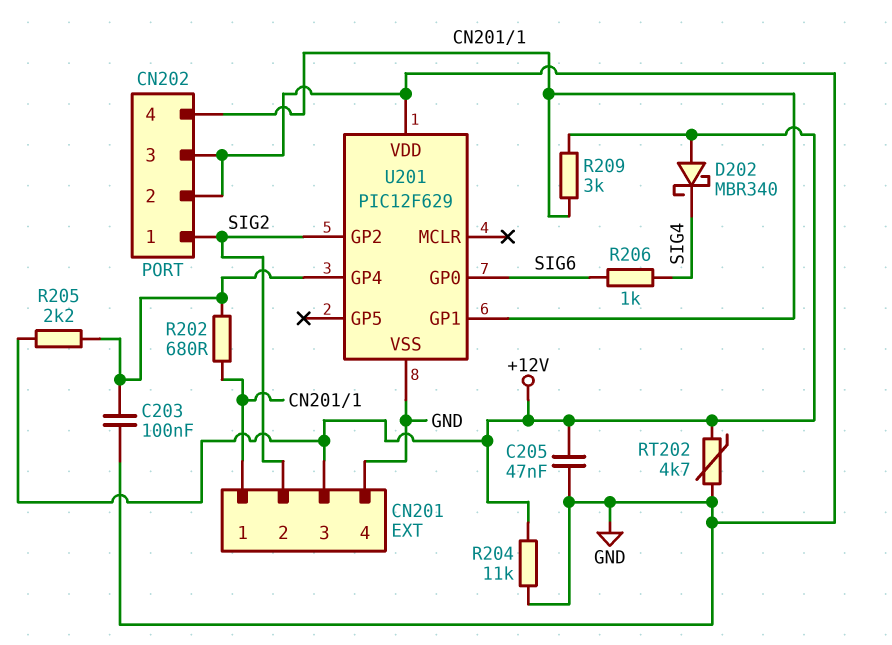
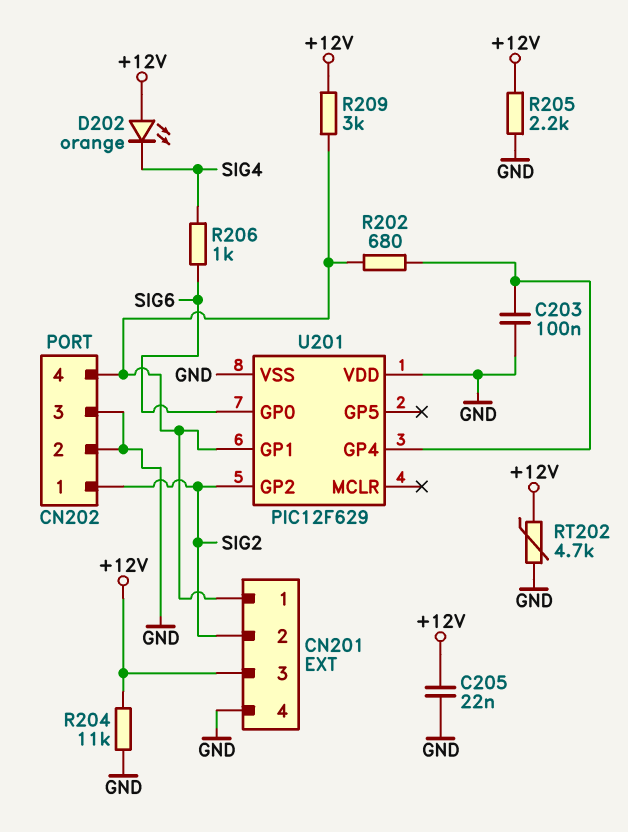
C205: 47nF (+12V, GND) -> 22nF (+12V, GND)
D202: schottky MBR340 (A +12V, K SIG4) -> LED orange (A +12V, K SIG4)
R205: 2.2k (+12V, U201/GP4) -> 2.2k (+12V, GND)

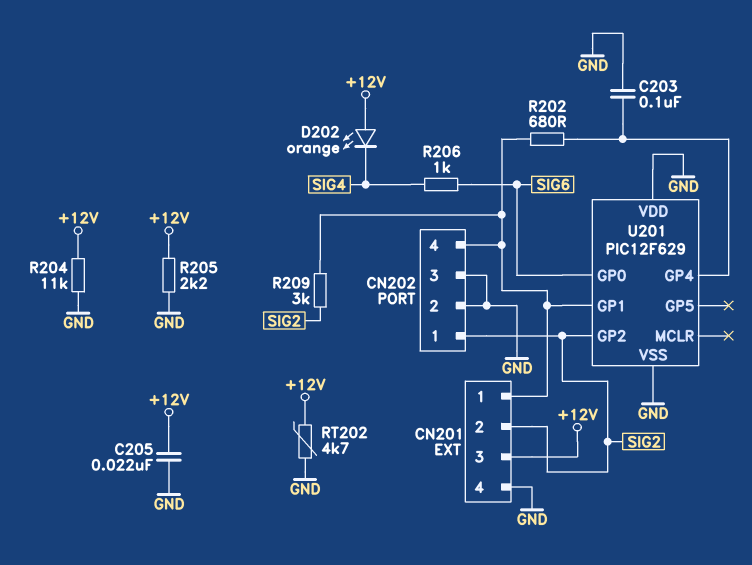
R209: 3k (+12V, CN201/1) -> 3k (CN201/1, SIG2)

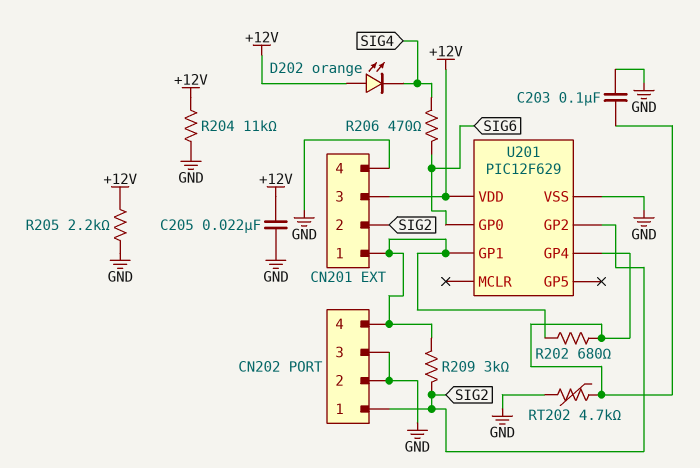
R206: 1k (SIG4, SIG6) -> 470 (SIG4, SIG6)
RT202: 4.7k (+12V, GND) -> 4.7k (GND, U201/GP4)
U201 pin VDD: GND -> +12V

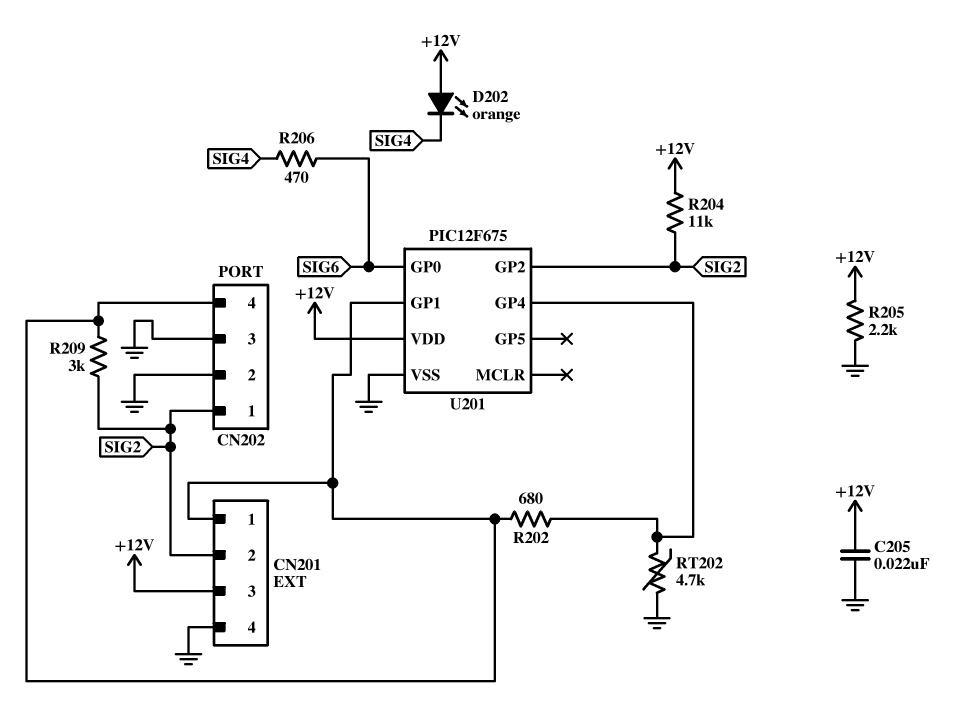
C203: 100nF (GND, U201/GP4) -> none
R204: 11k (+12V, GND) -> 11k (+12V, SIG2)
U201: PIC12F629 -> PIC12F675

